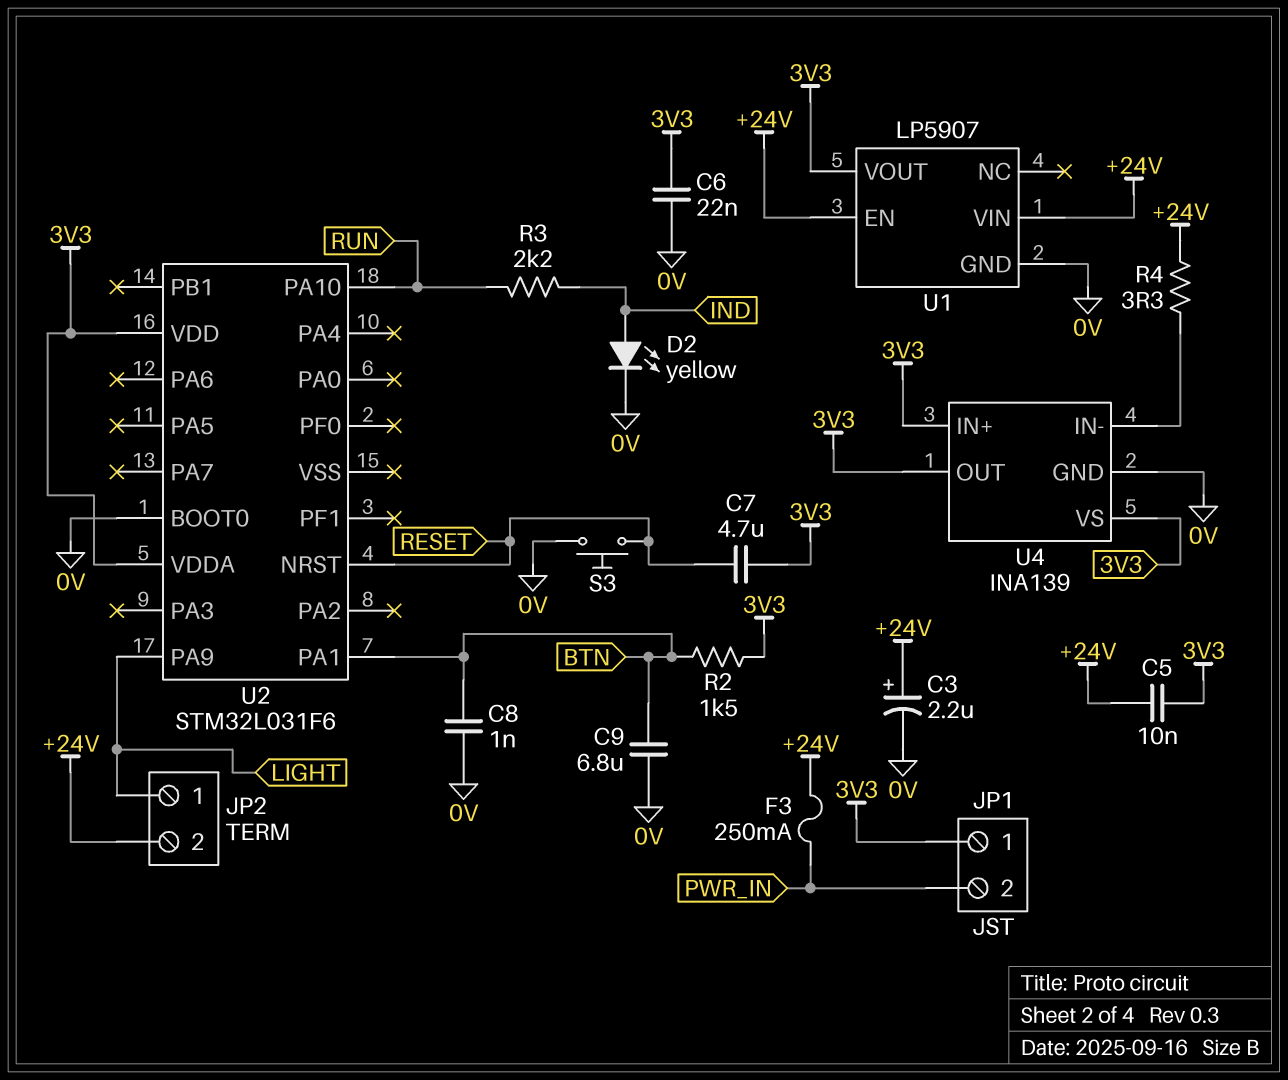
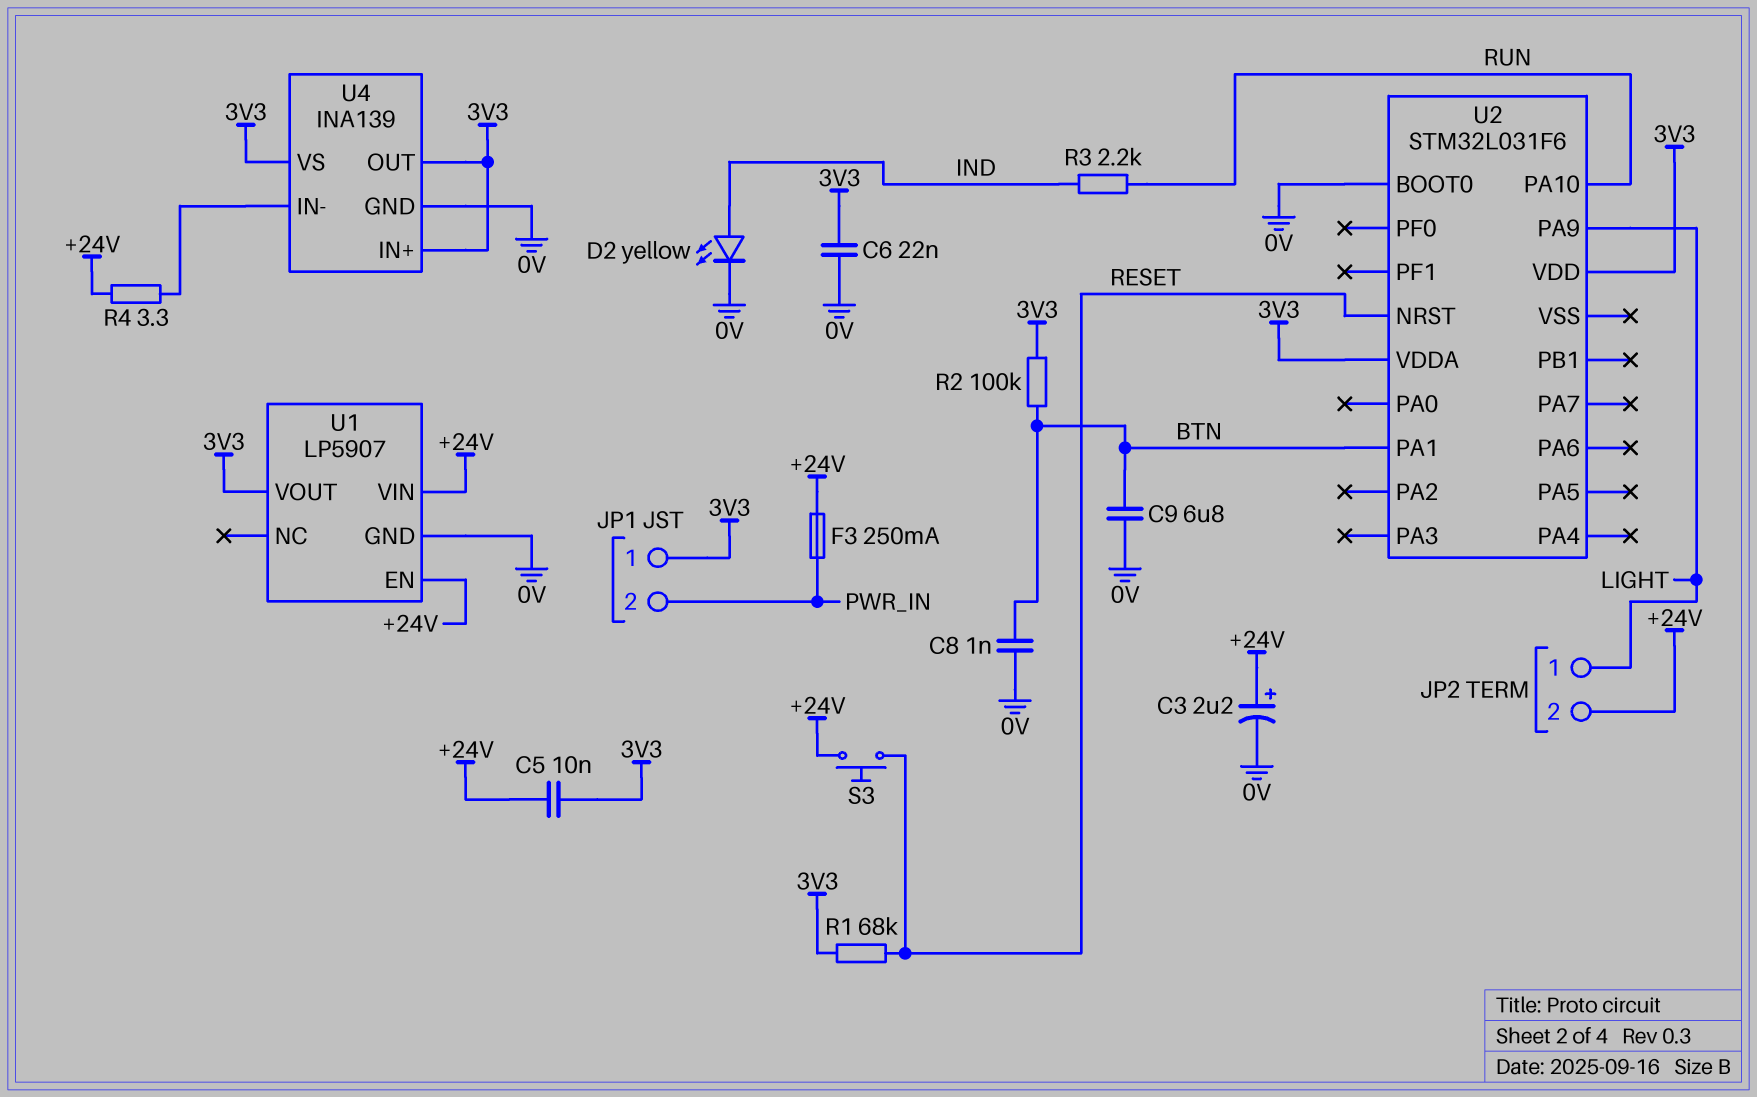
C7: 4.7uF (3V3, RESET) -> none
R1: none -> 68k (3V3, RESET)
R2: 1.5k (3V3, BTN) -> 100k (3V3, BTN)
S3: button (0V, RESET) -> button (+24V, RESET)

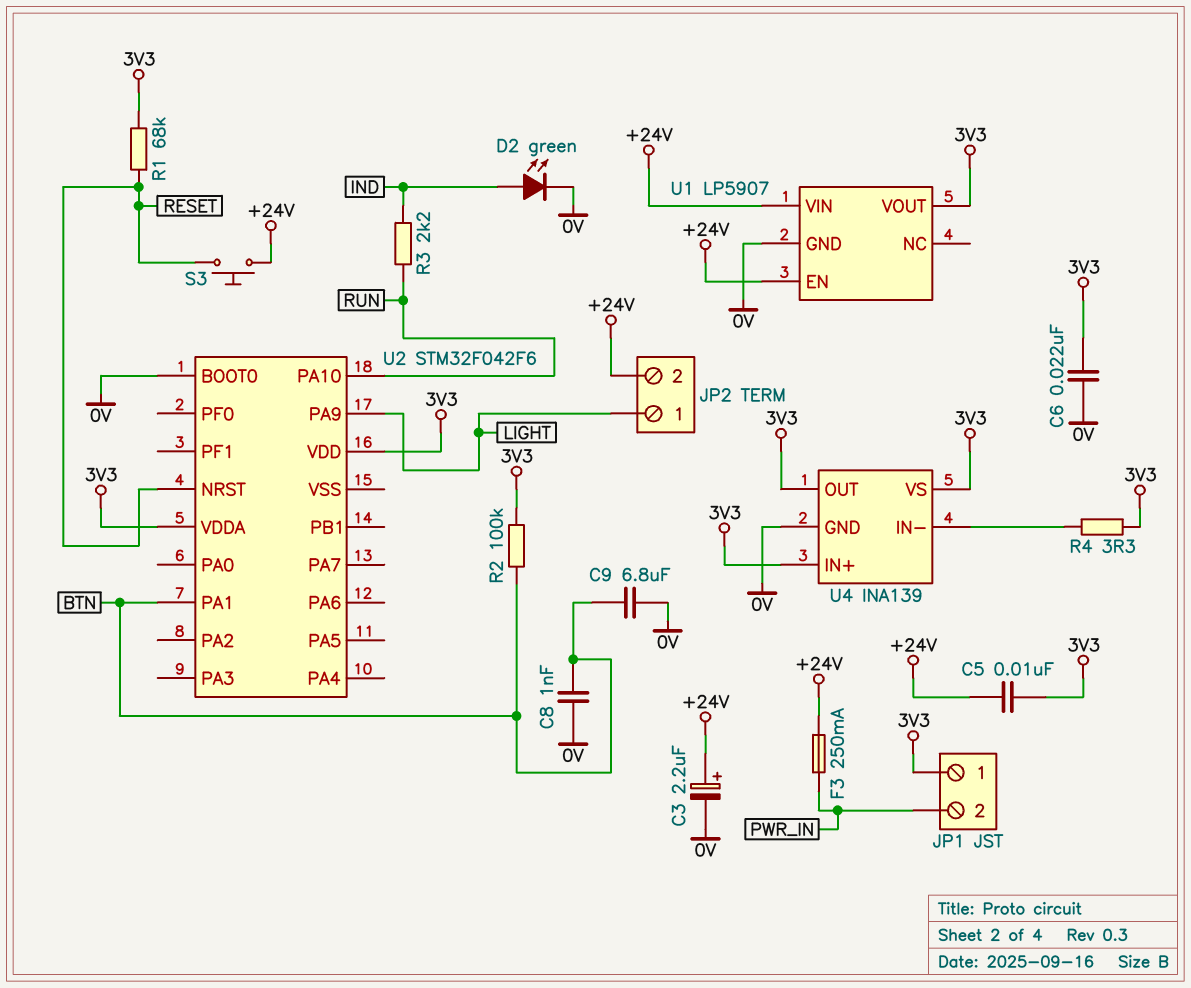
D2: LED yellow (A IND, K 0V) -> LED green (A IND, K 0V)
R4: 3.3 (+24V, U4/IN-) -> 3.3 (3V3, U4/IN-)
U2: STM32L031F6 -> STM32F042F6

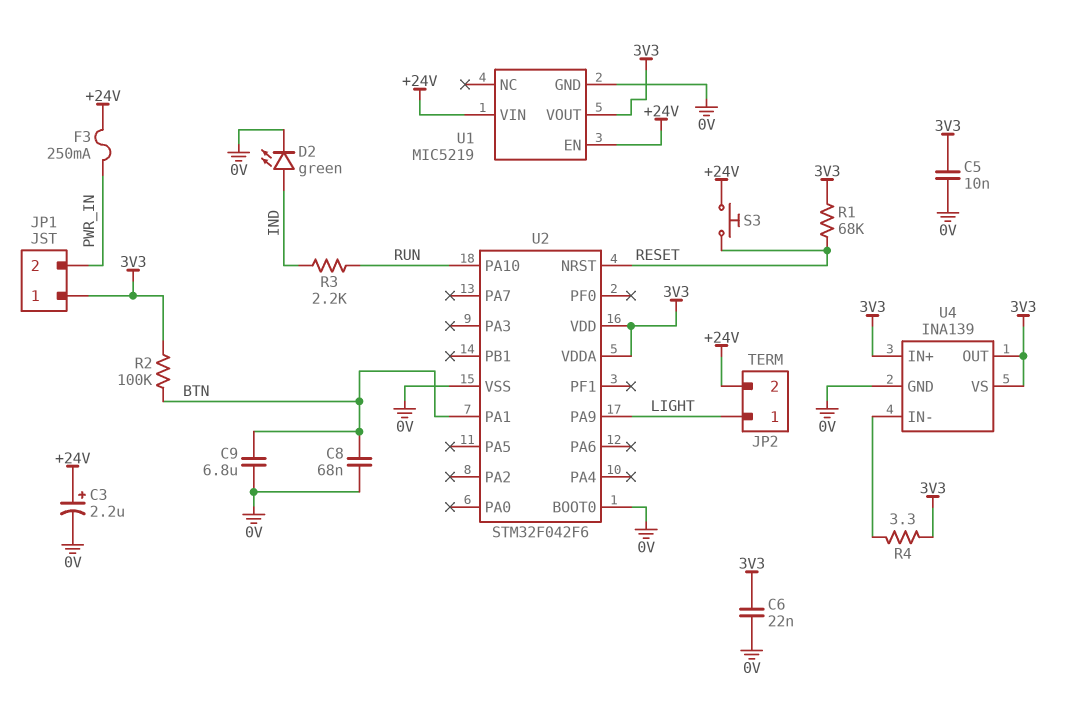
C5: 10nF (+24V, 3V3) -> 10nF (0V, 3V3)
C8: 1nF (0V, BTN) -> 68nF (0V, BTN)
U1: LP5907 -> MIC5219
U2 pin VSS: none -> 0V

